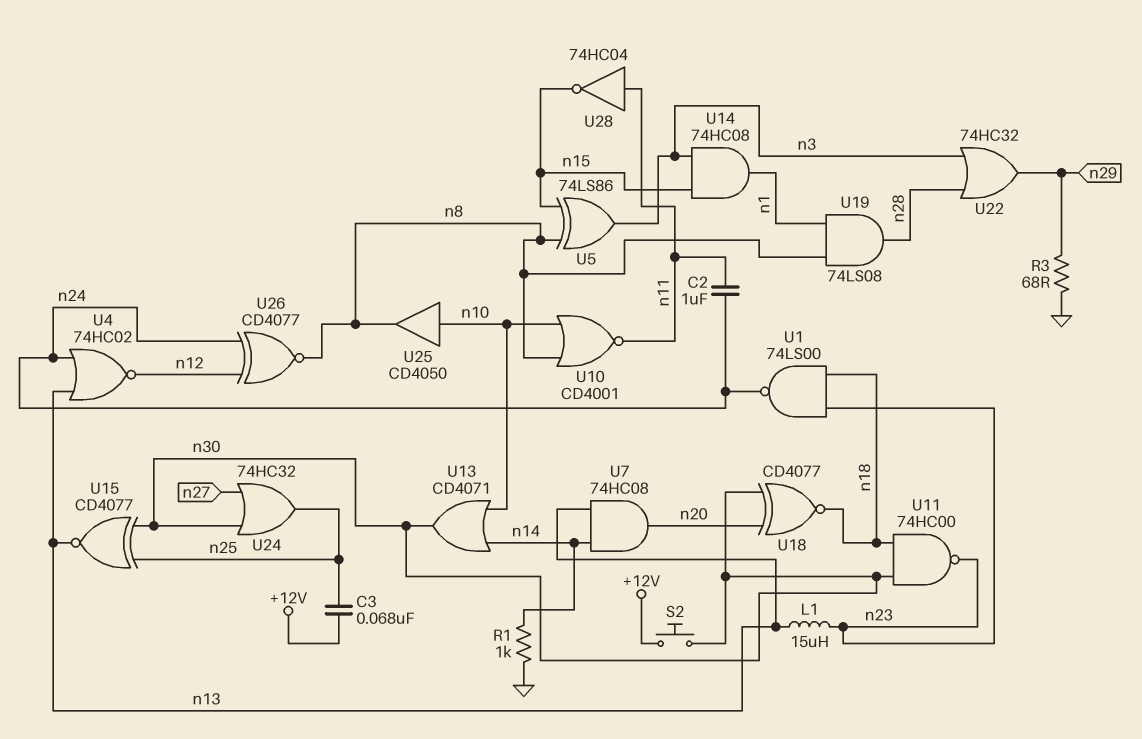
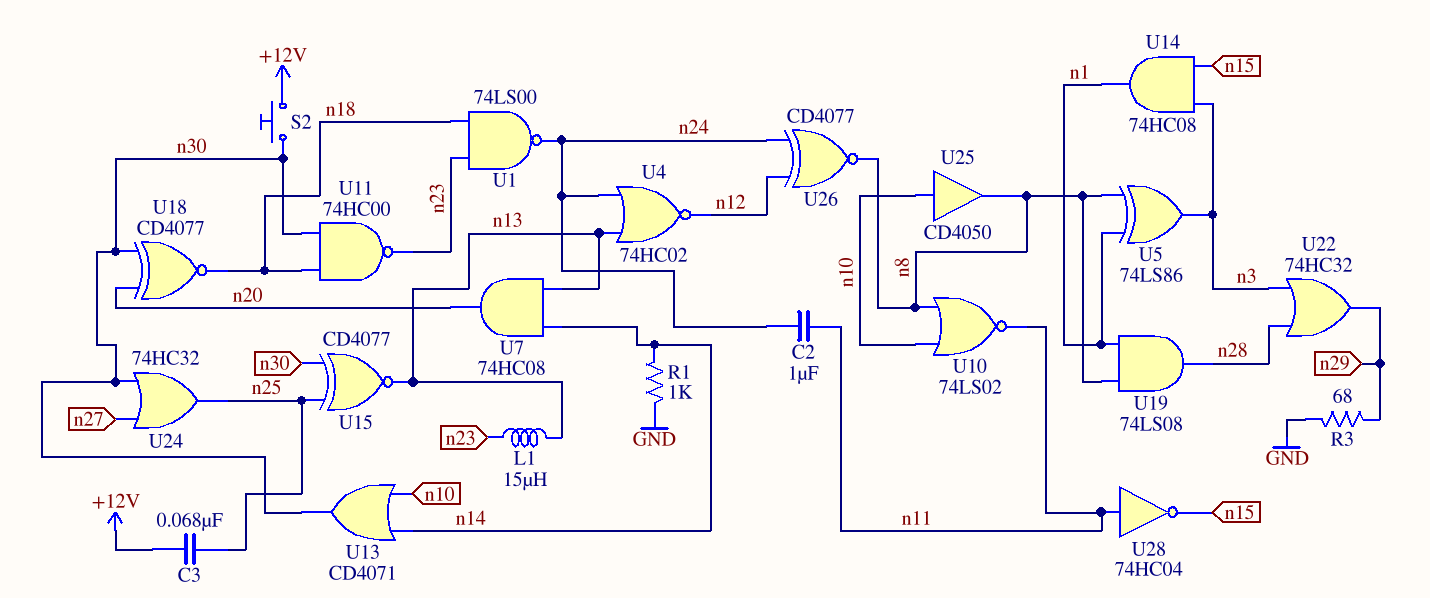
U5: XOR 74LS86 (in n8, in n15, out n3) -> XOR 74LS86 (in n1, in n8, out n3)
U10: NOR CD4001 (in n8, in n10, out n11) -> NOR 74LS02 (in n8, in n10, out n11)

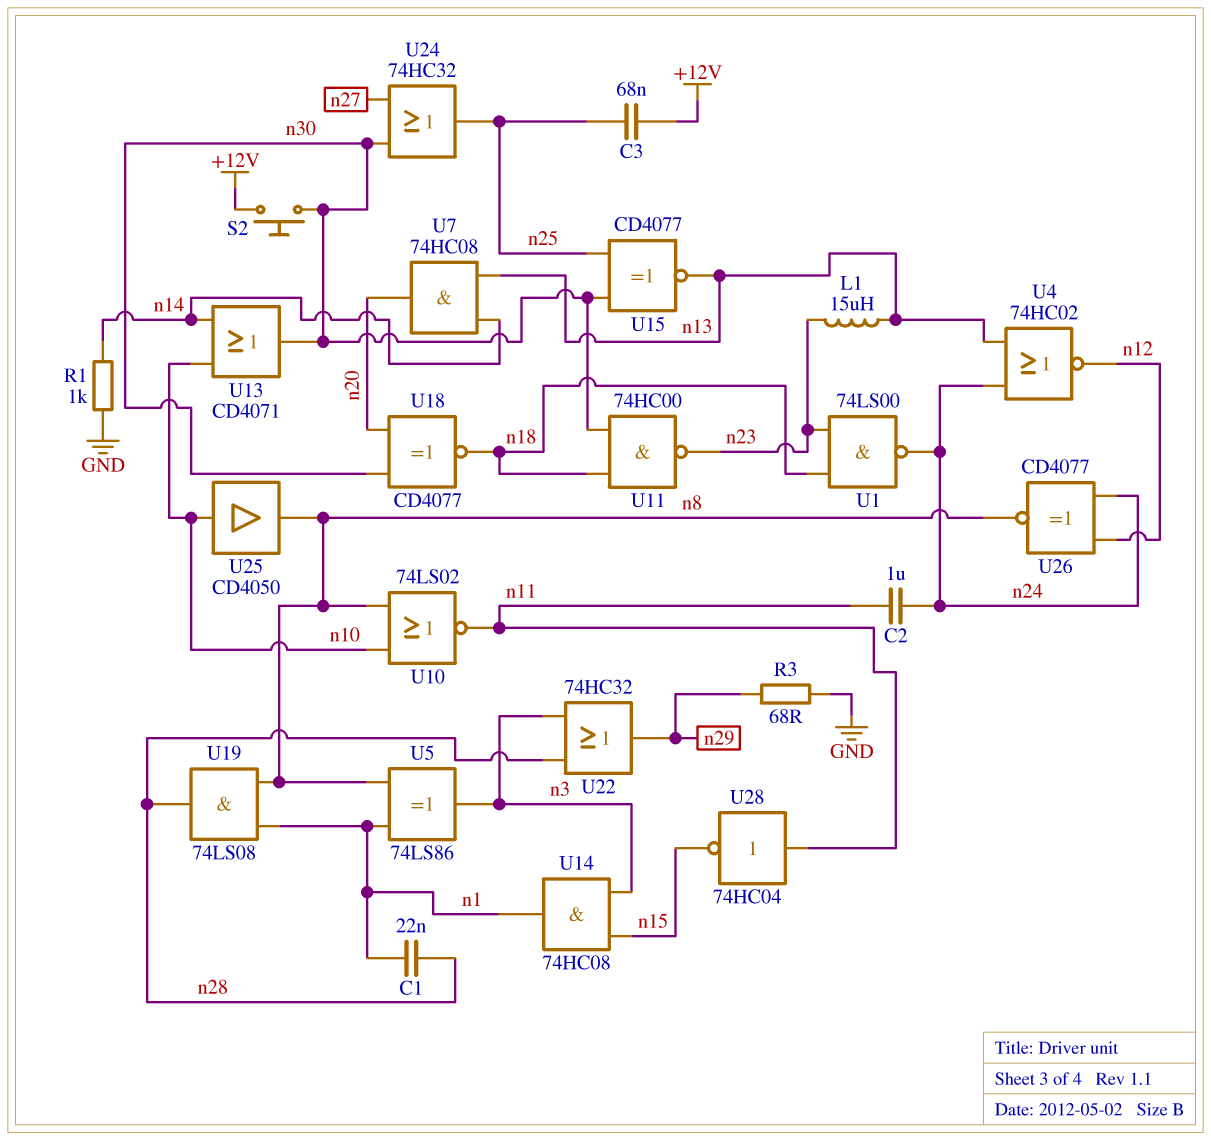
C1: none -> 22nF (n1, n28)

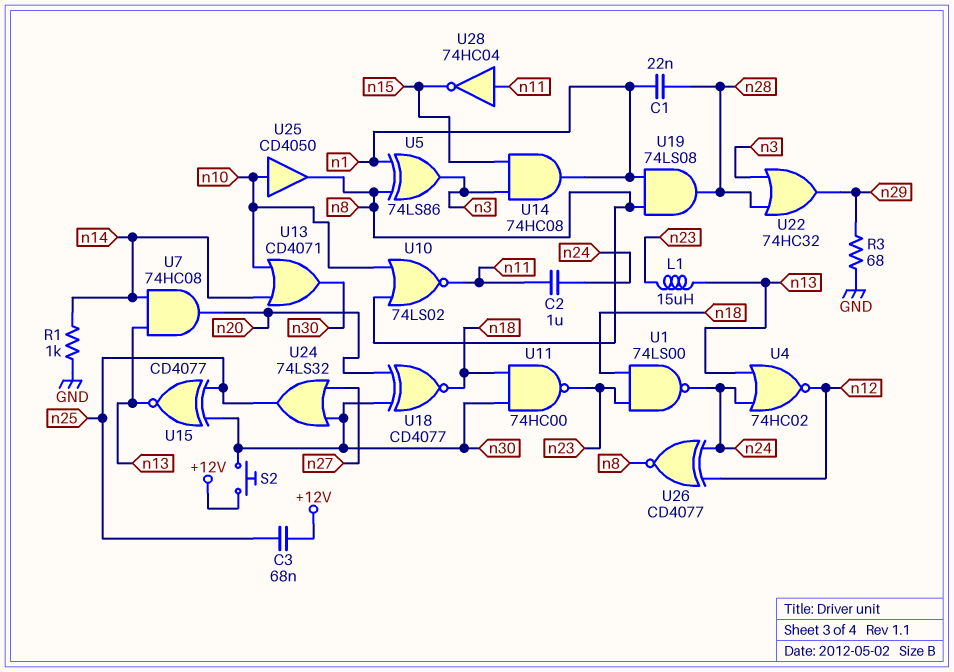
U24: OR 74HC32 (in n27, in n30, out n25) -> OR 74LS32 (in n27, in n30, out n25)

